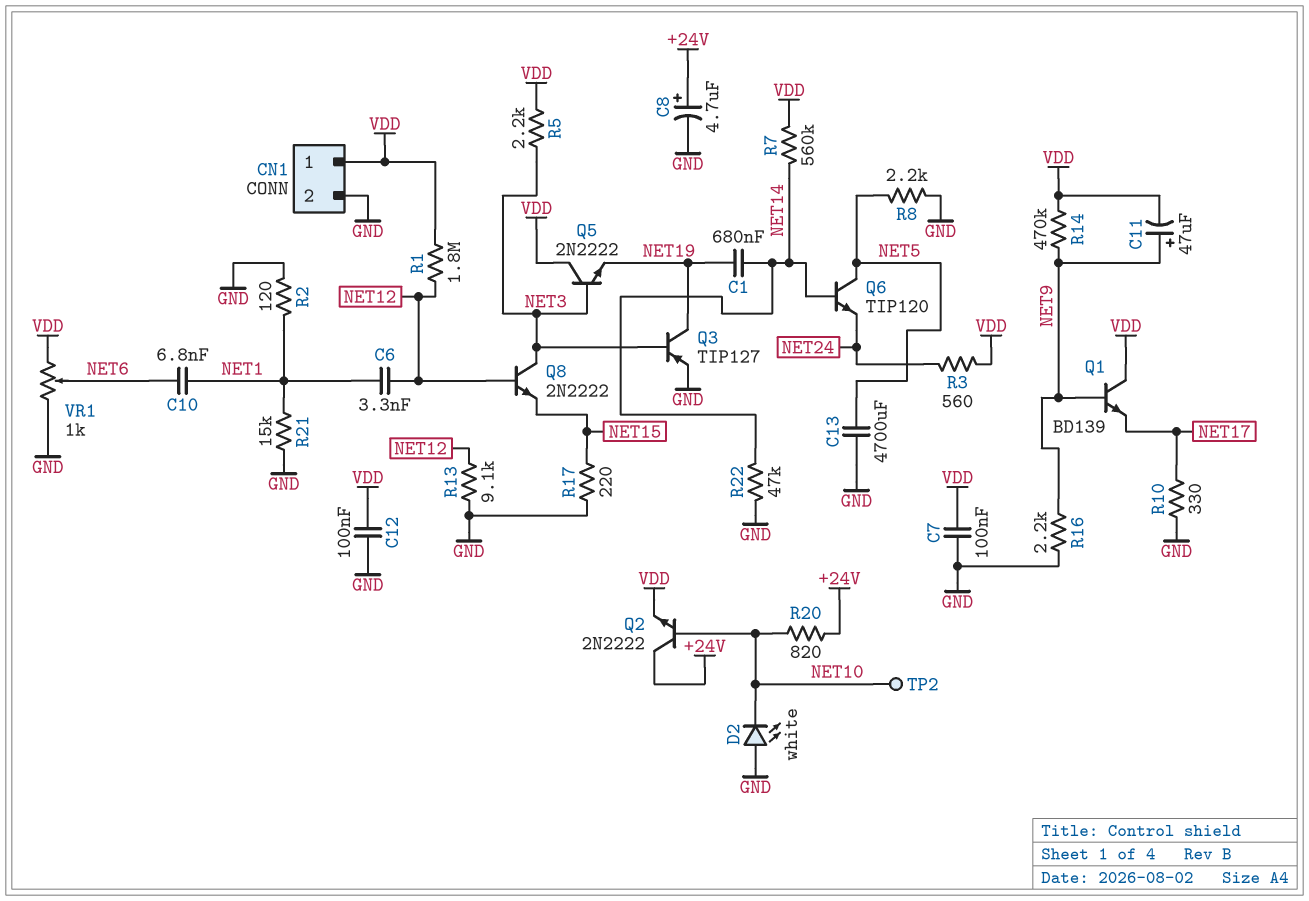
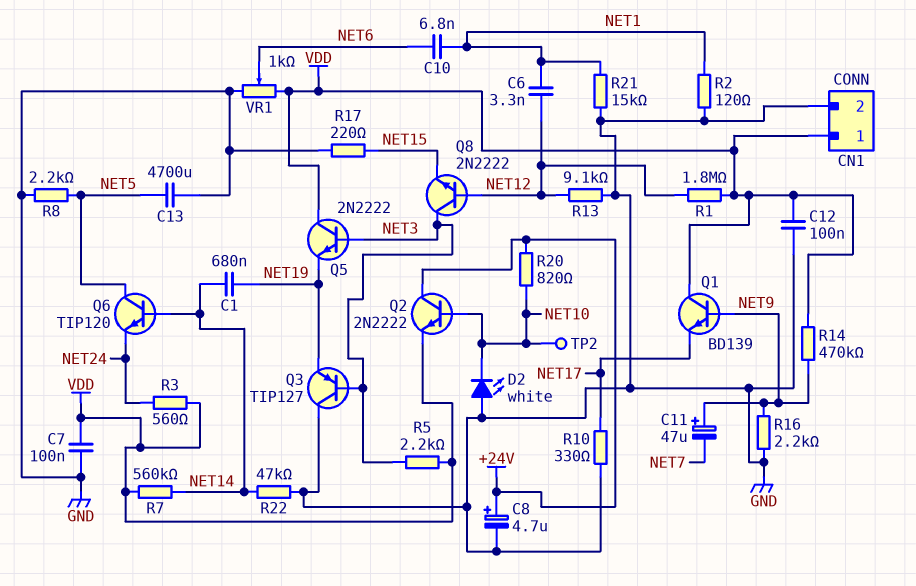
C11: 47uF (plus NET9, minus VDD) -> 47uF (plus NET9, minus NET7)
Q3: PNP TIP127 (B NET3, C NET19, E GND) -> PNP TIP127 (B NET3, C GND, E NET19)

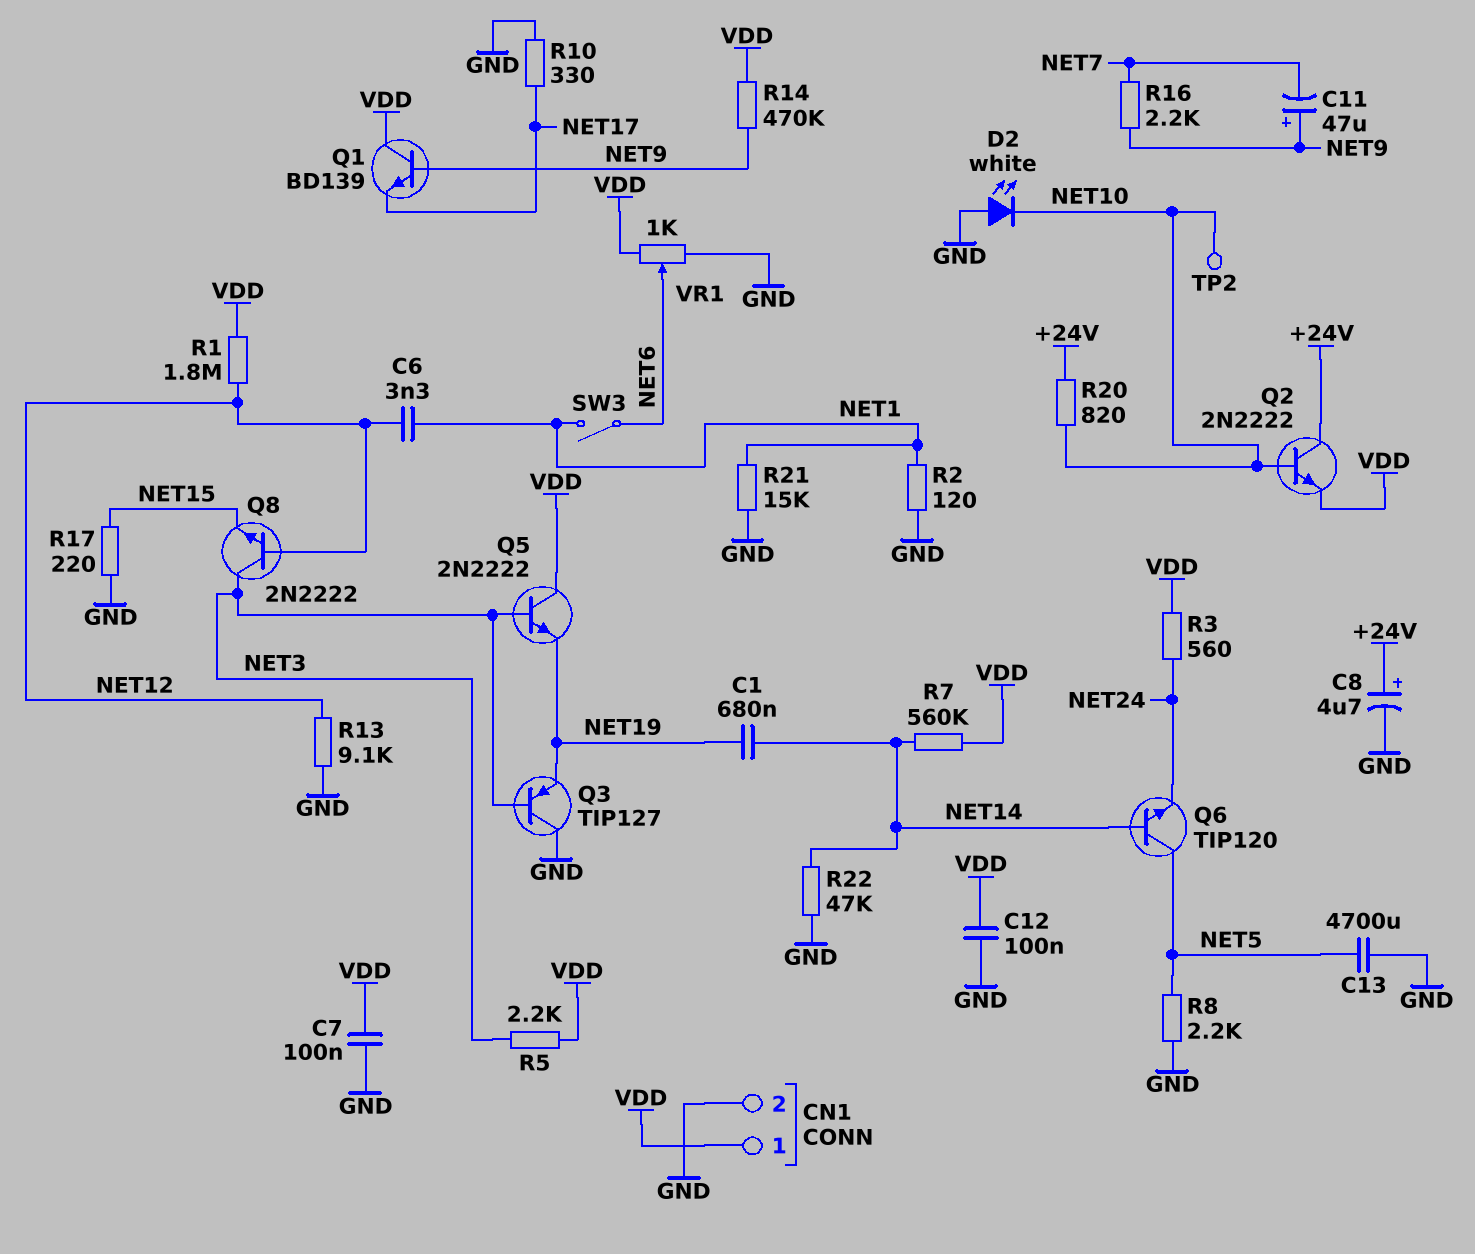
C10: 6.8nF (NET1, NET6) -> none
R16: 2.2k (GND, NET9) -> 2.2k (NET7, NET9)
SW3: none -> switch (NET1, NET6)

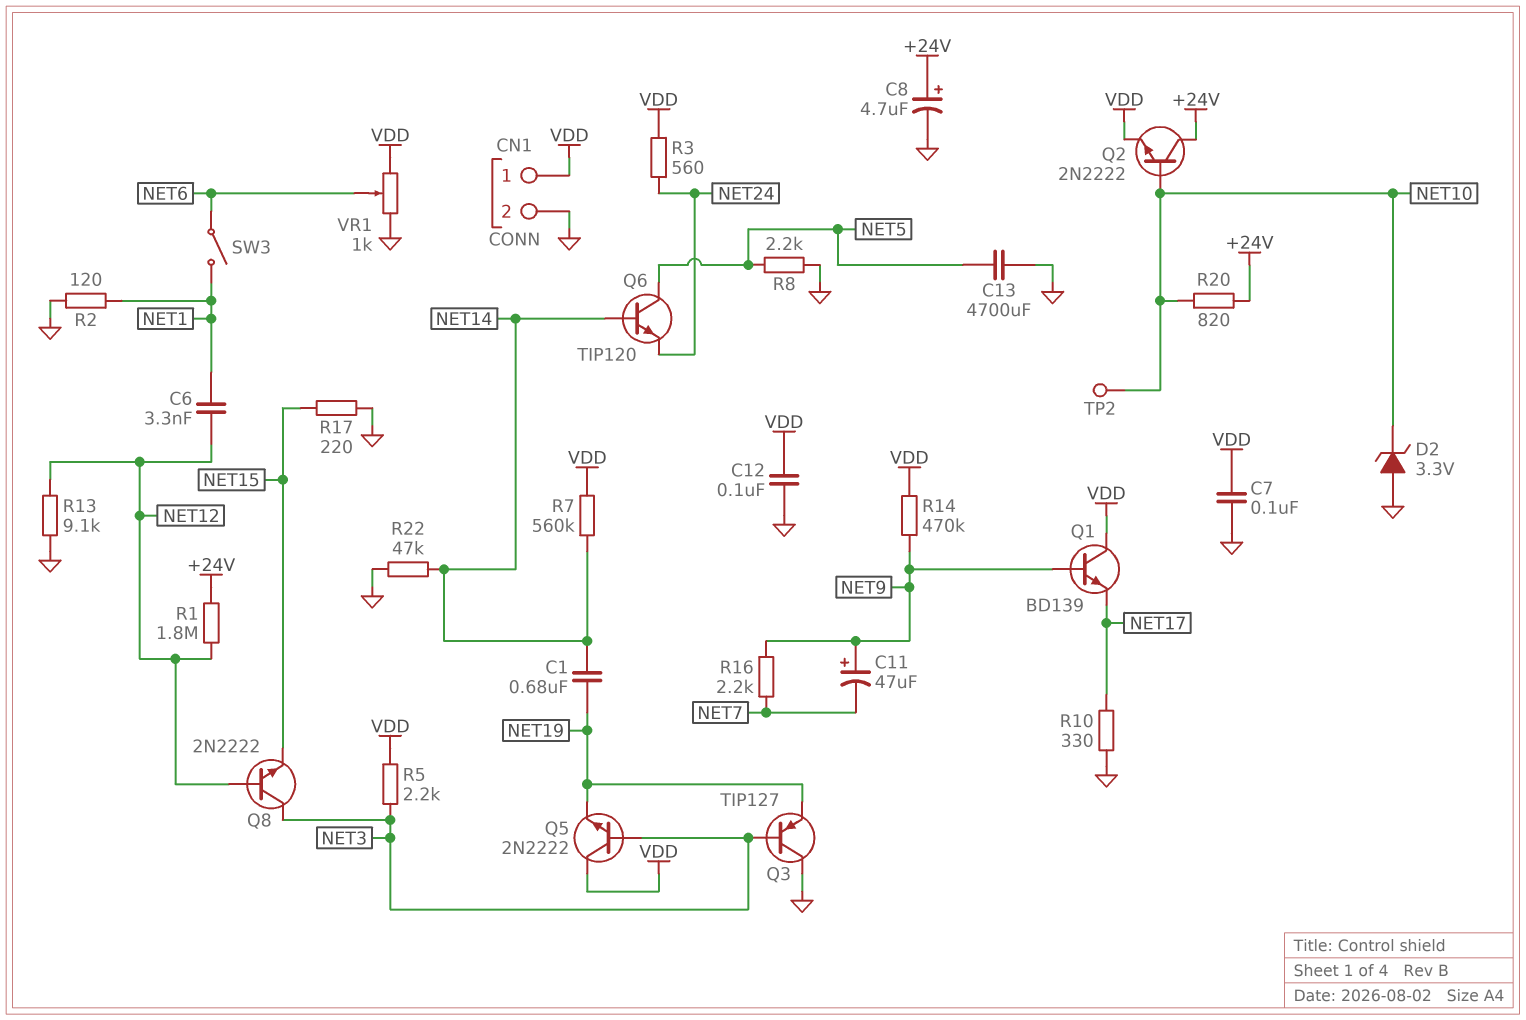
D2: LED white (A GND, K NET10) -> zener 3.3V (A GND, K NET10)
R1: 1.8M (NET12, VDD) -> 1.8M (+24V, NET12)
R21: 15k (GND, NET1) -> none

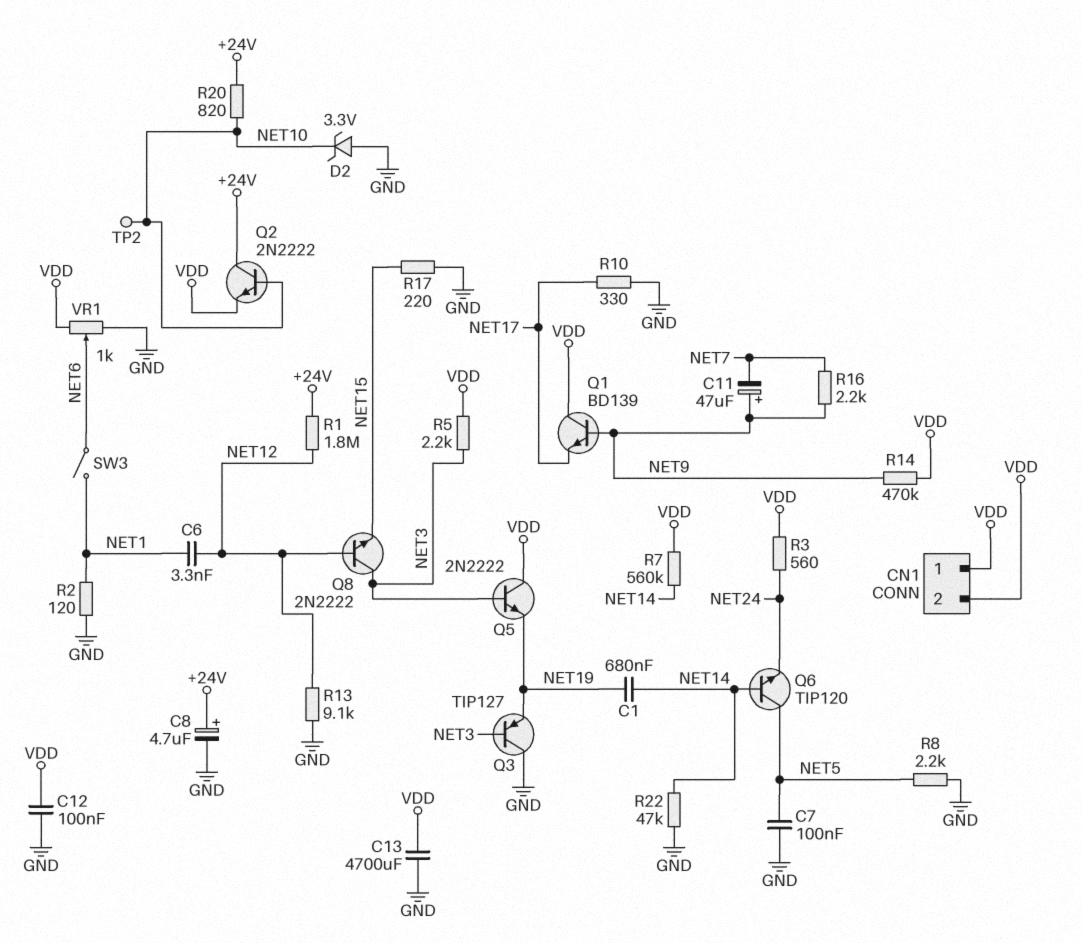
C7: 100nF (GND, VDD) -> 100nF (GND, NET5)
C13: 4700uF (GND, NET5) -> 4700uF (GND, VDD)
CN1 pin 2: GND -> VDD

